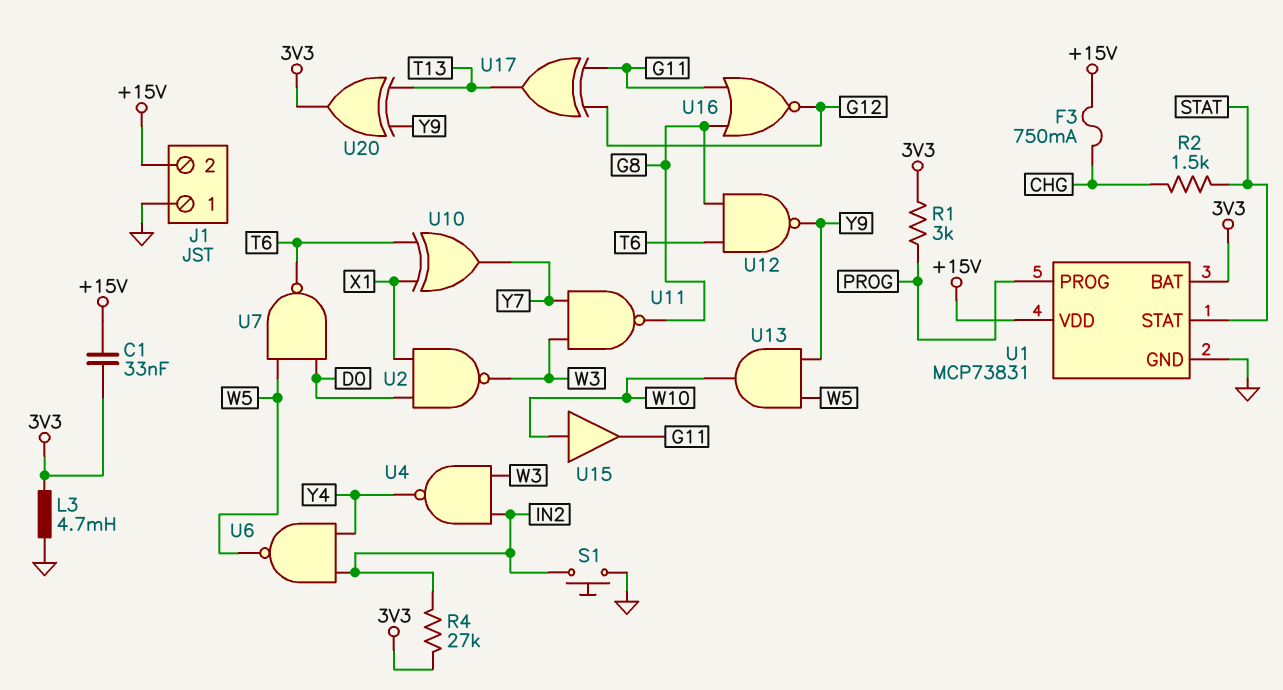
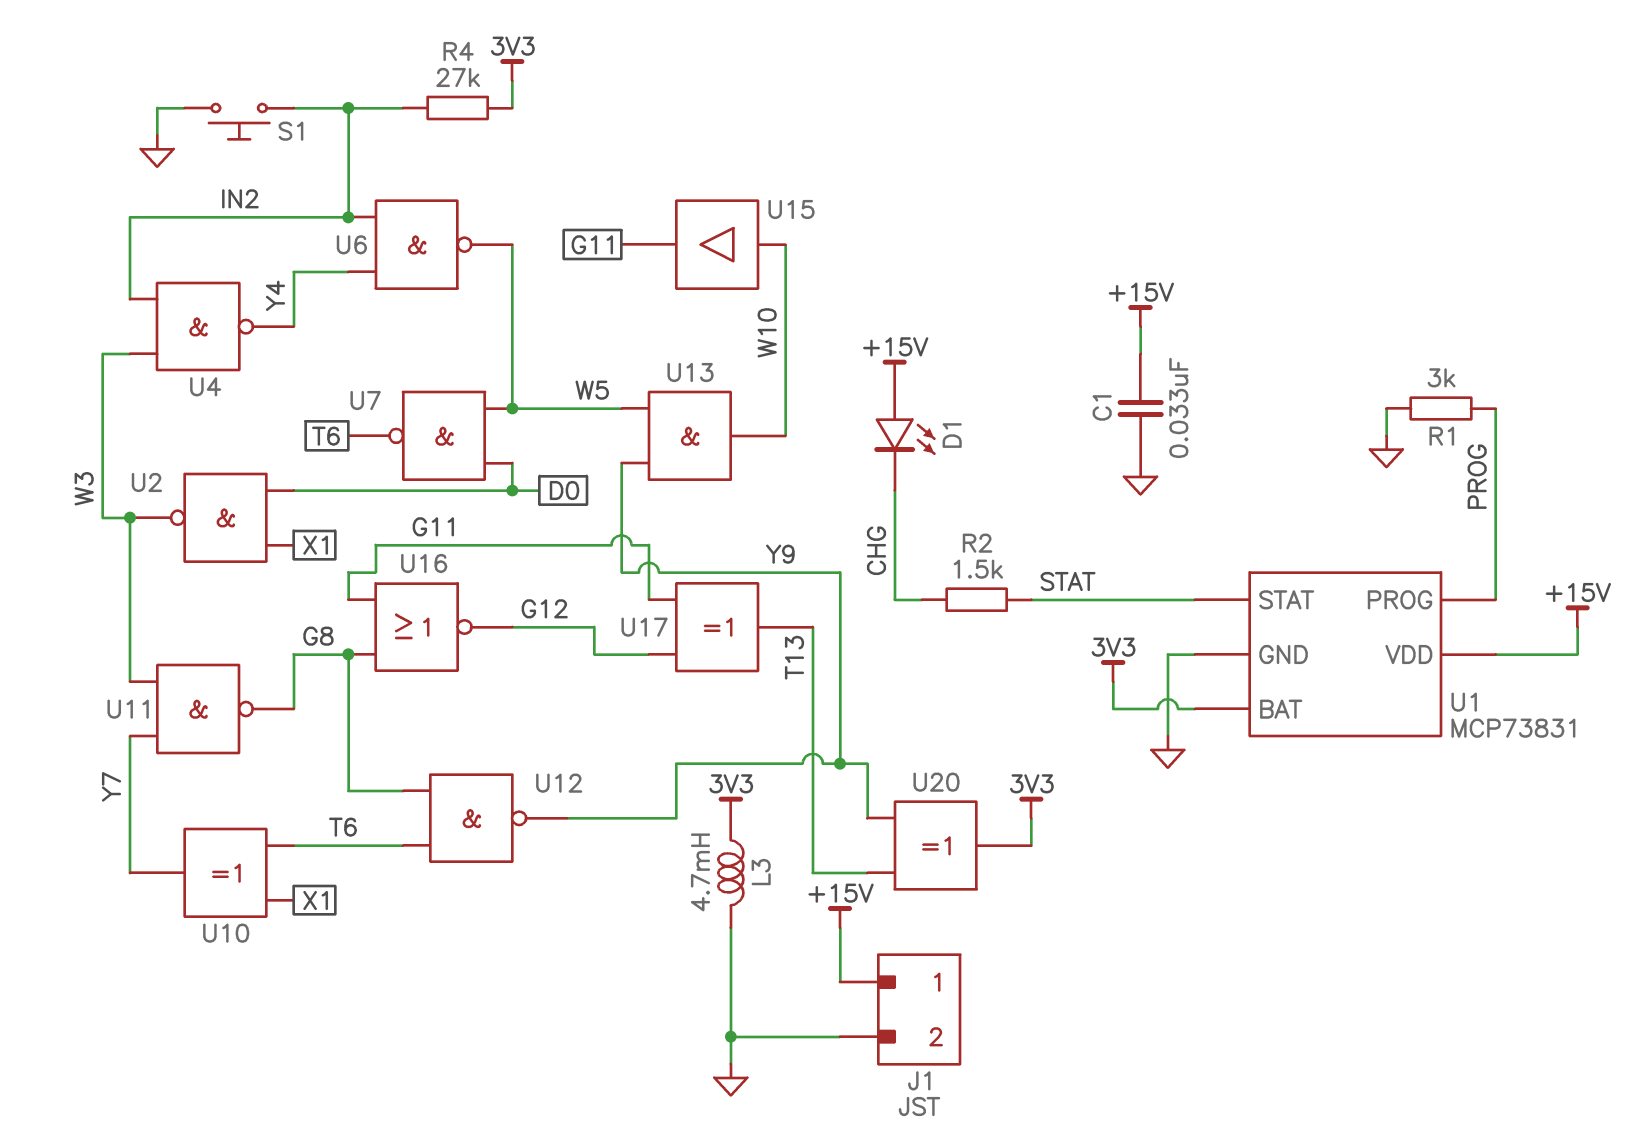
C1: 33nF (+15V, 3V3) -> 33nF (+15V, GND)
D1: none -> LED (A +15V, K CHG)
F3: 750mA (+15V, CHG) -> none
J1 pin 1: GND -> +15V
J1 pin 2: +15V -> GND
R1: 3k (3V3, PROG) -> 3k (GND, PROG)

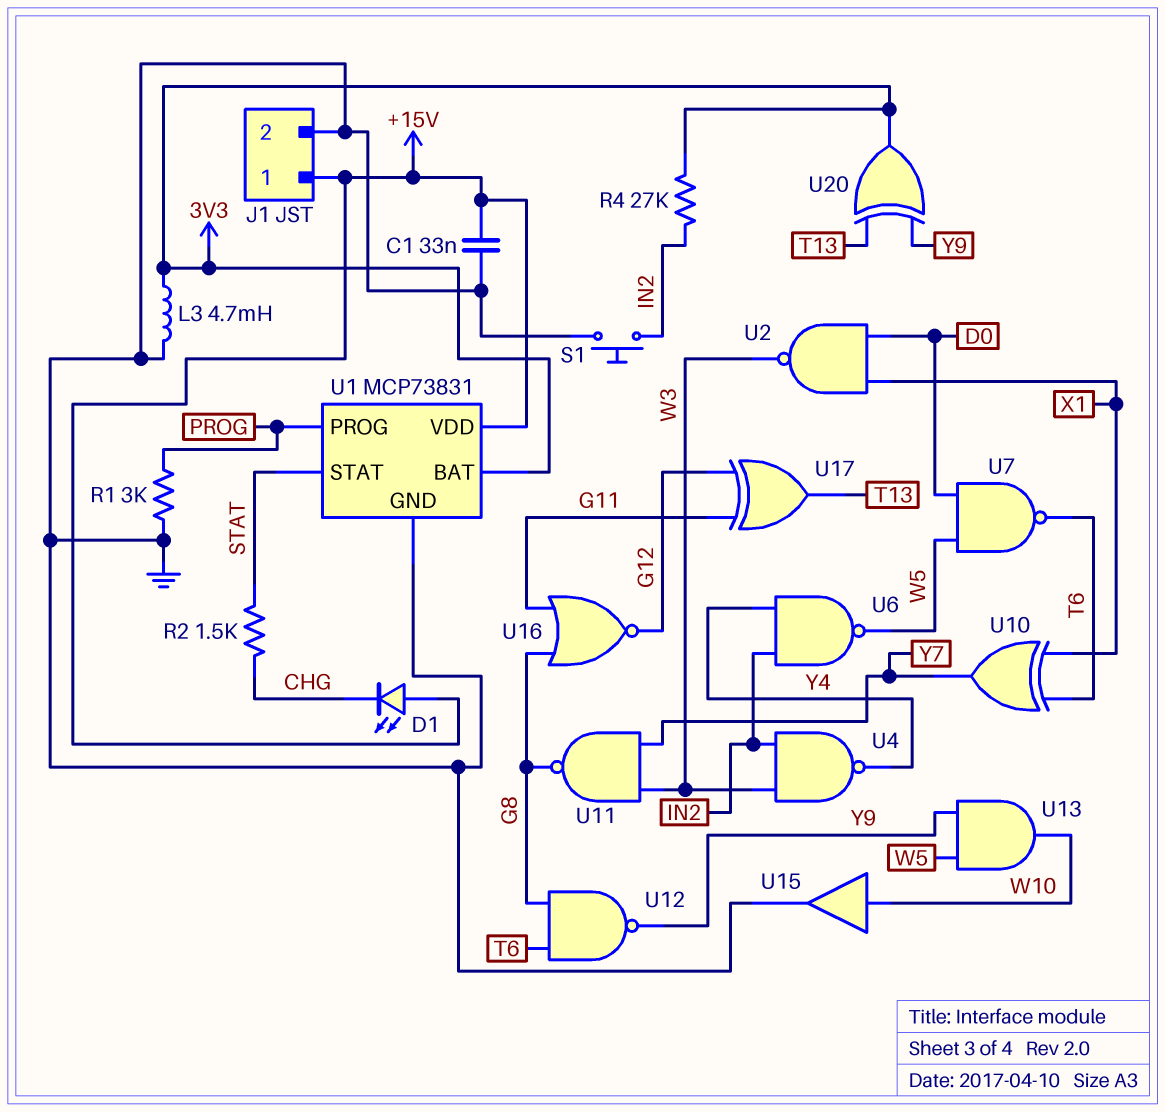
U15: buffer (in W10, out G11) -> buffer (in W10, out GND)

